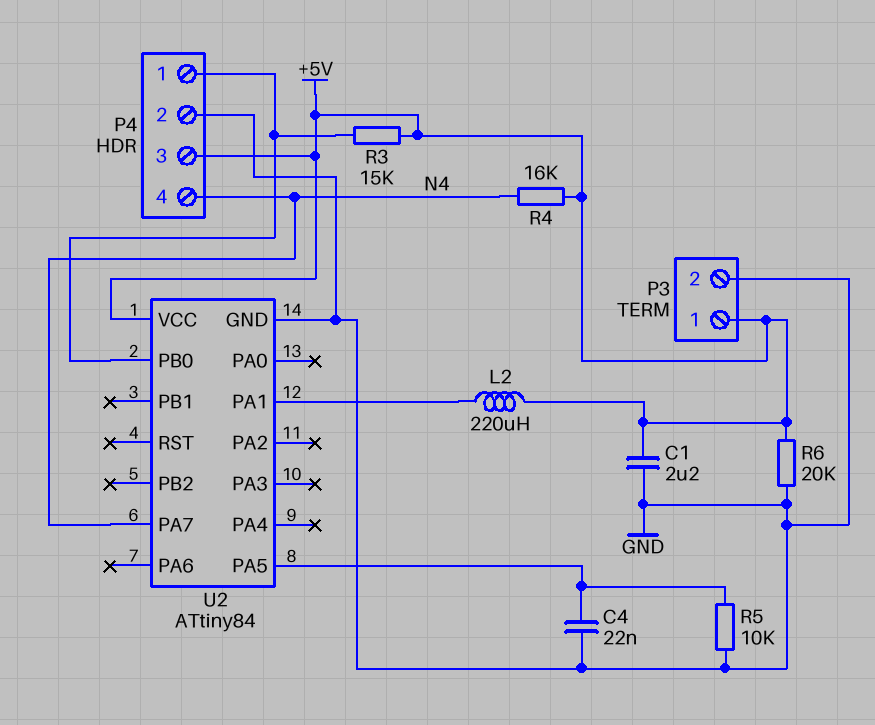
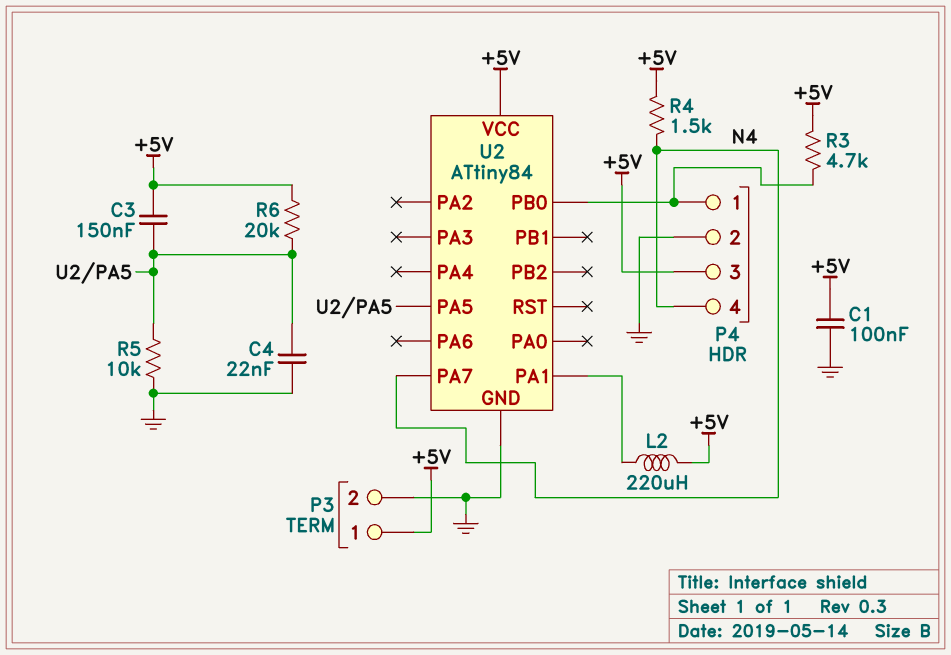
C1: 2.2uF (+5V, GND) -> 100nF (+5V, GND)
C3: none -> 150nF (+5V, U2/PA5)
R3: 15k (+5V, P4/1) -> 4.7k (+5V, P4/1)
R4: 16k (+5V, N4) -> 1.5k (+5V, N4)
R6: 20k (+5V, GND) -> 20k (+5V, U2/PA5)

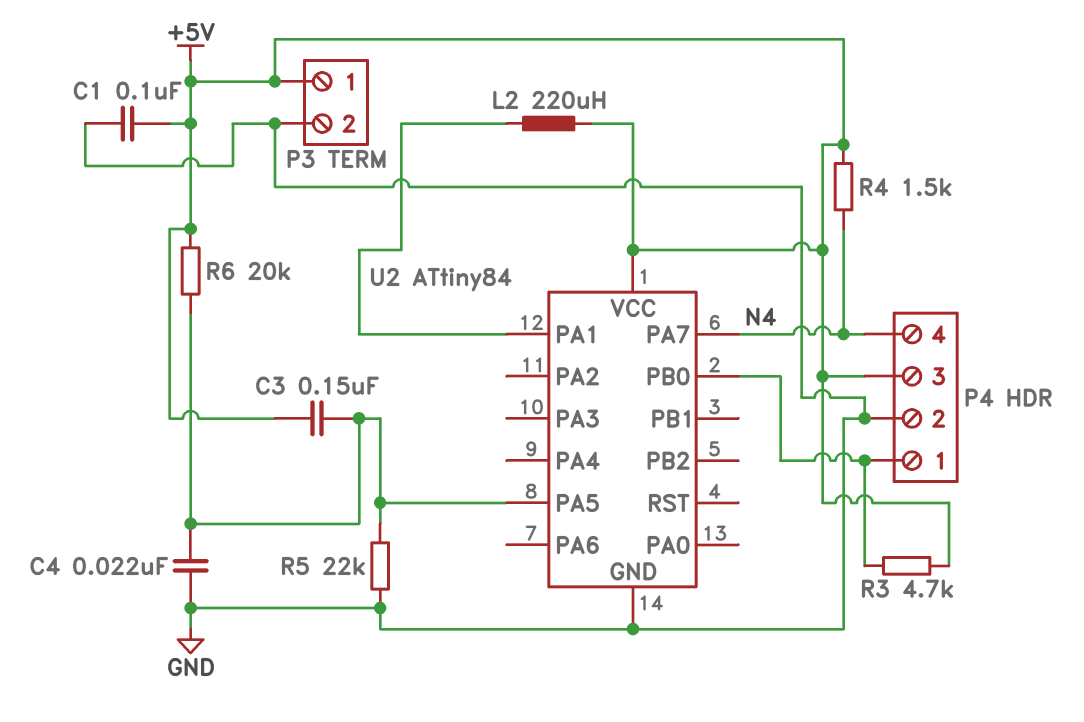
R5: 10k (GND, U2/PA5) -> 22k (GND, U2/PA5)

